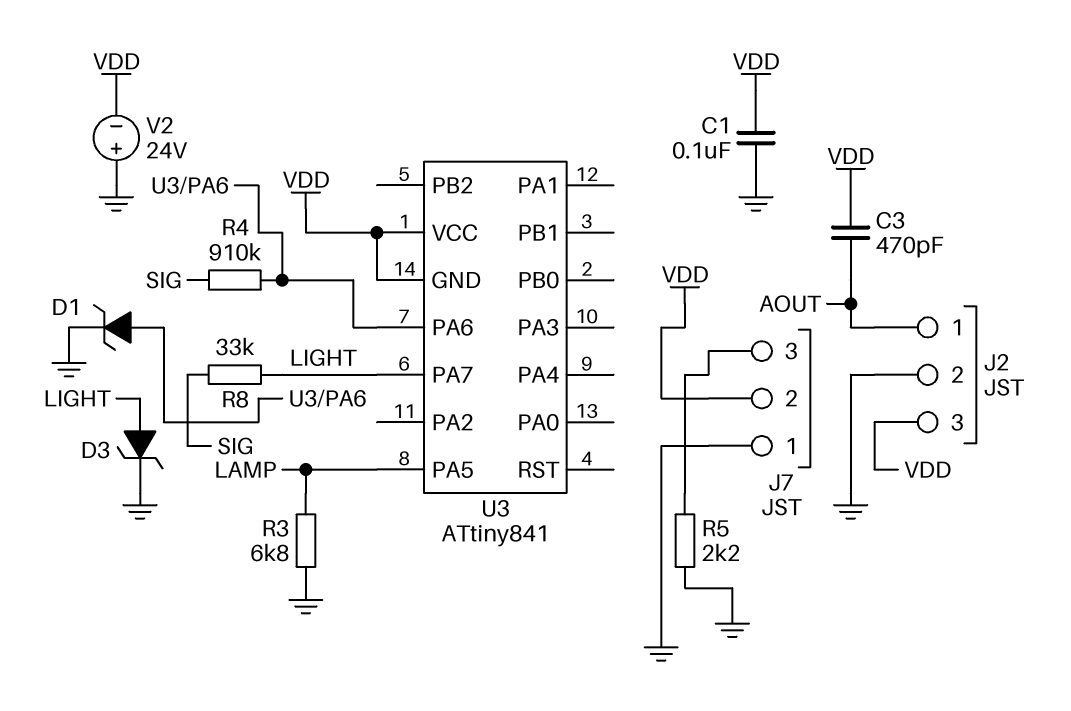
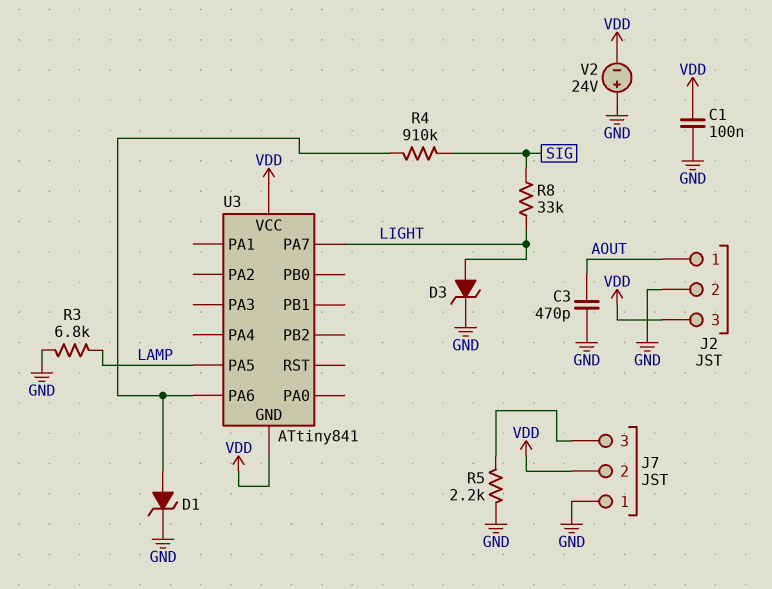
C3: 470pF (AOUT, VDD) -> 470pF (AOUT, GND)

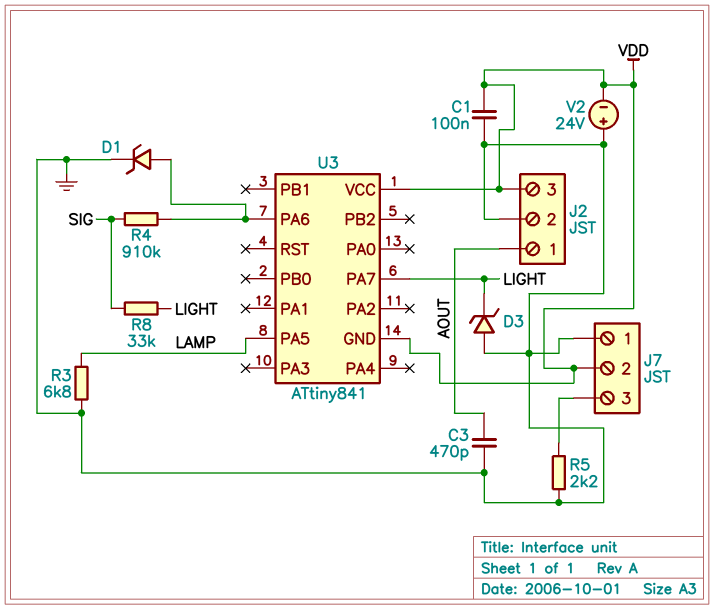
D3: zener (A LIGHT, K GND) -> zener (A GND, K LIGHT)

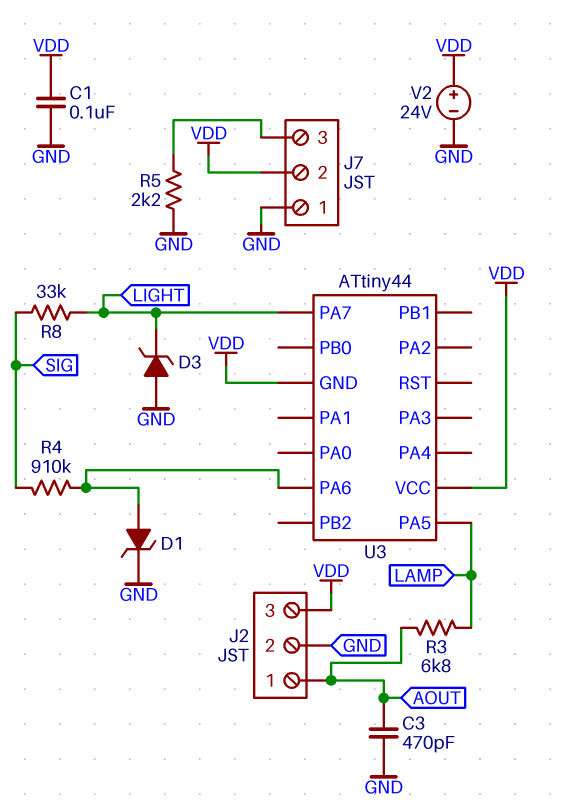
R3: 6.8k (GND, LAMP) -> 6.8k (AOUT, LAMP)
U3: ATtiny841 -> ATtiny44
V2: 24V (plus GND, minus VDD) -> 24V (plus VDD, minus GND)

